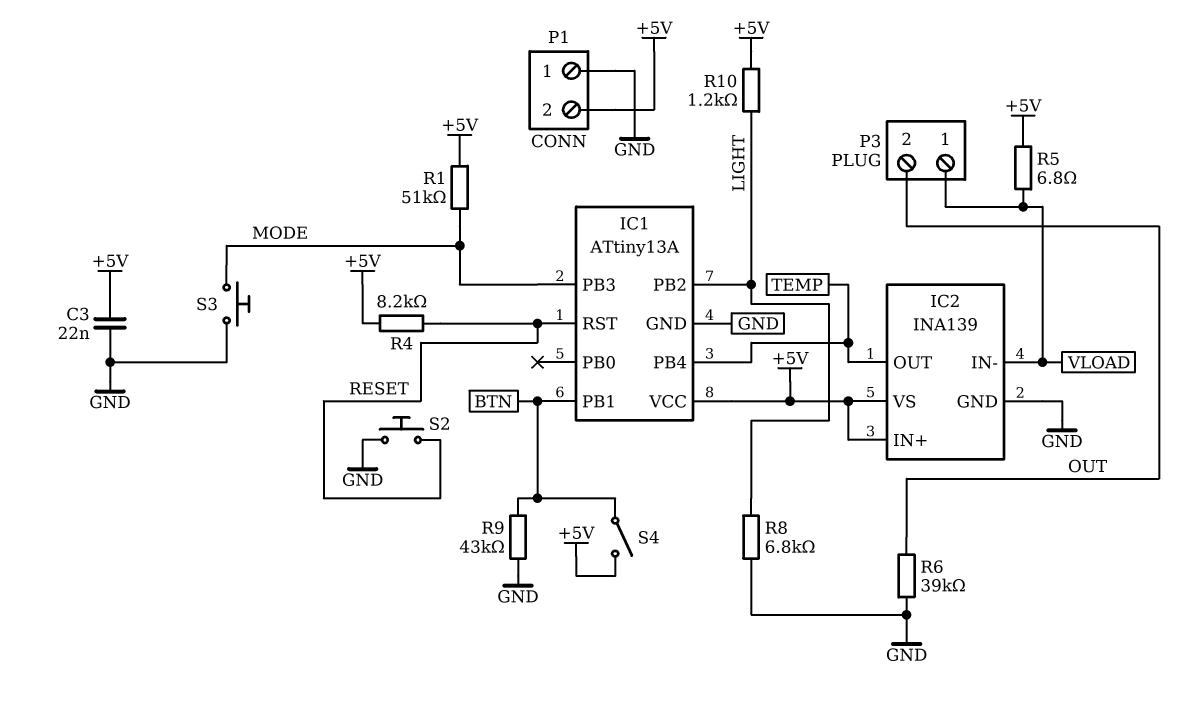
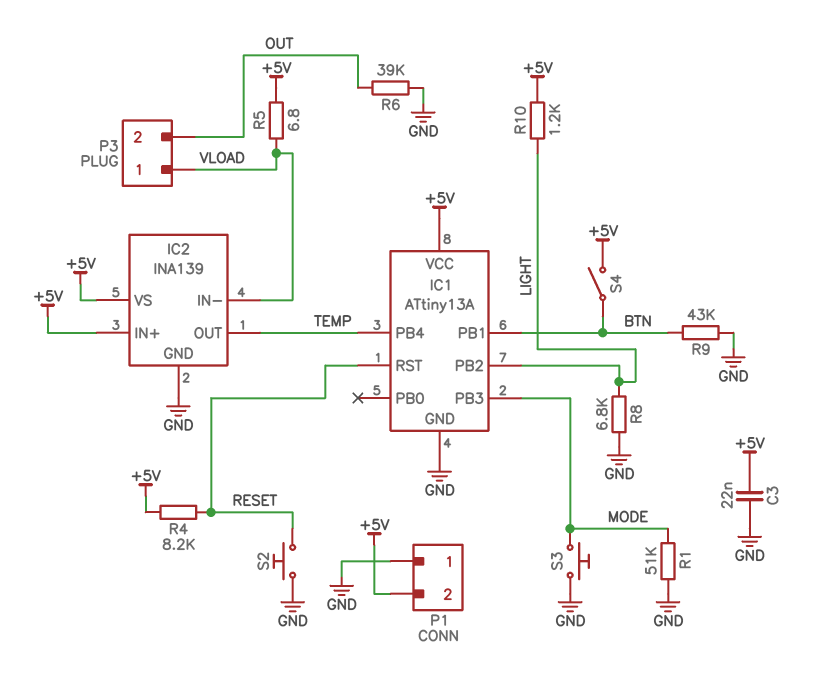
R1: 51k (+5V, MODE) -> 51k (GND, MODE)

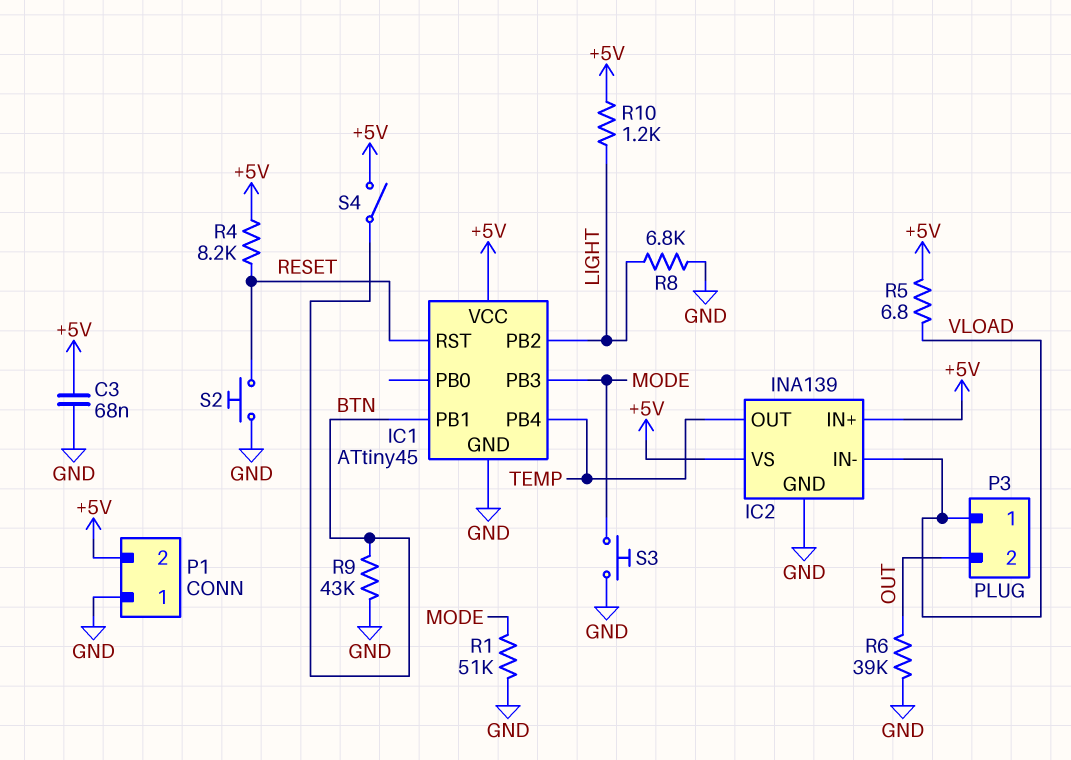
C3: 22nF (+5V, GND) -> 68nF (+5V, GND)
IC1: ATtiny13A -> ATtiny45

